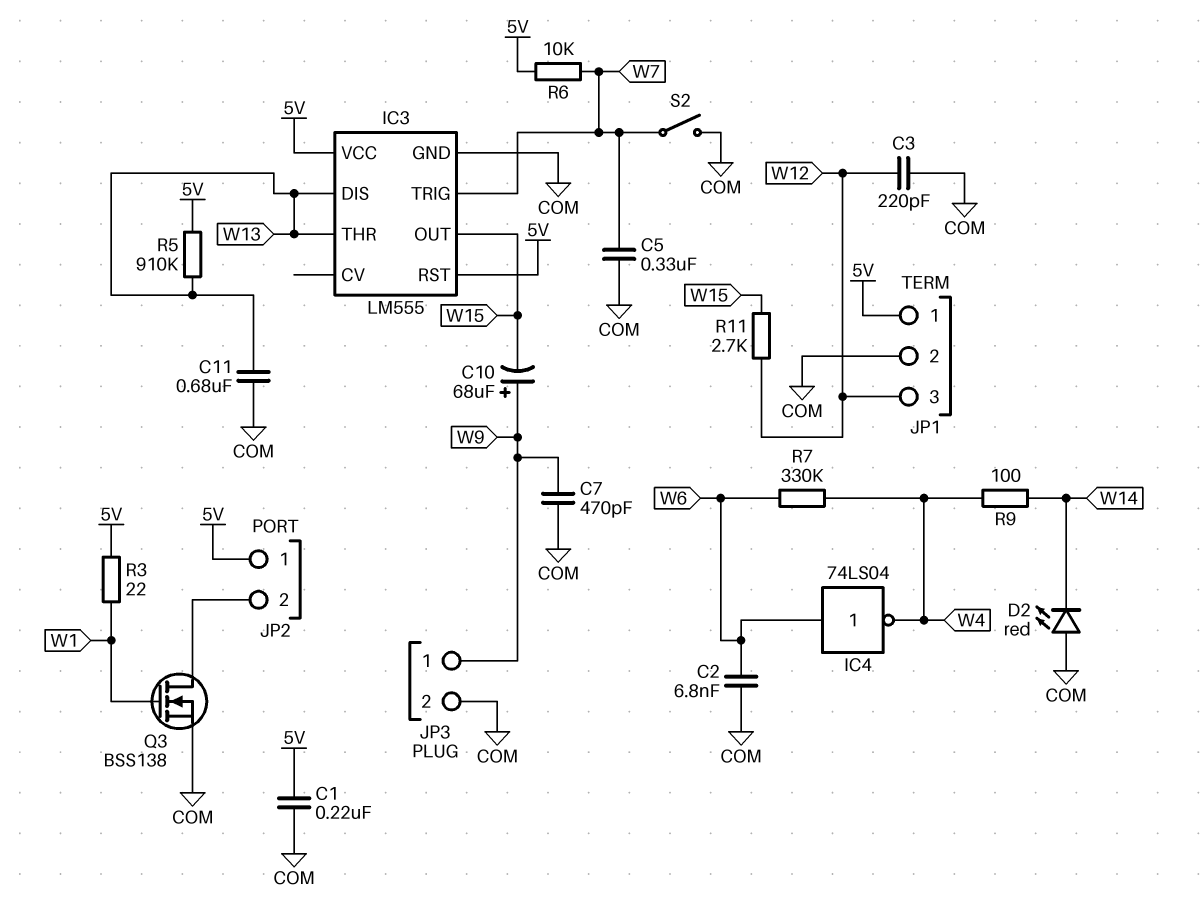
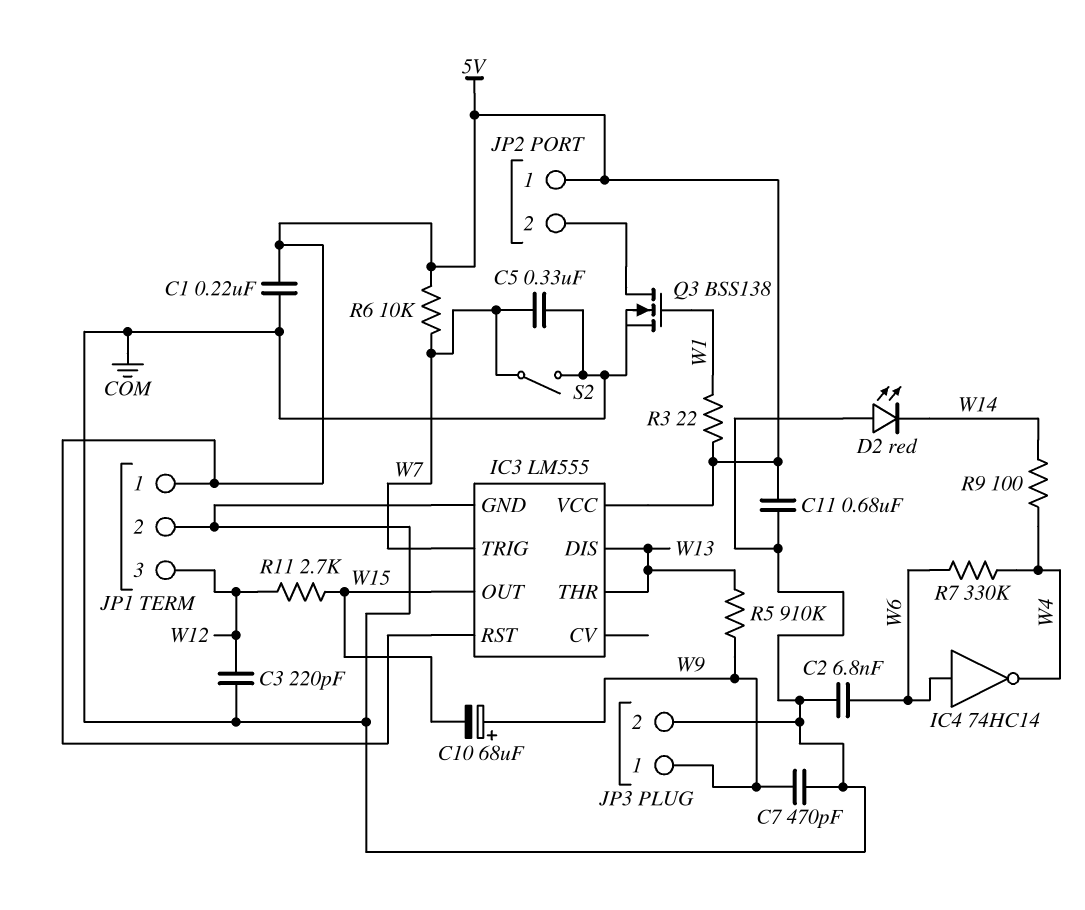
C11: 680nF (COM, W13) -> 680nF (5V, COM)
IC4: NOT 74LS04 (in W6, out W4) -> NOT 74HC14 (in W6, out W4)
R5: 910k (5V, W13) -> 910k (W9, W13)

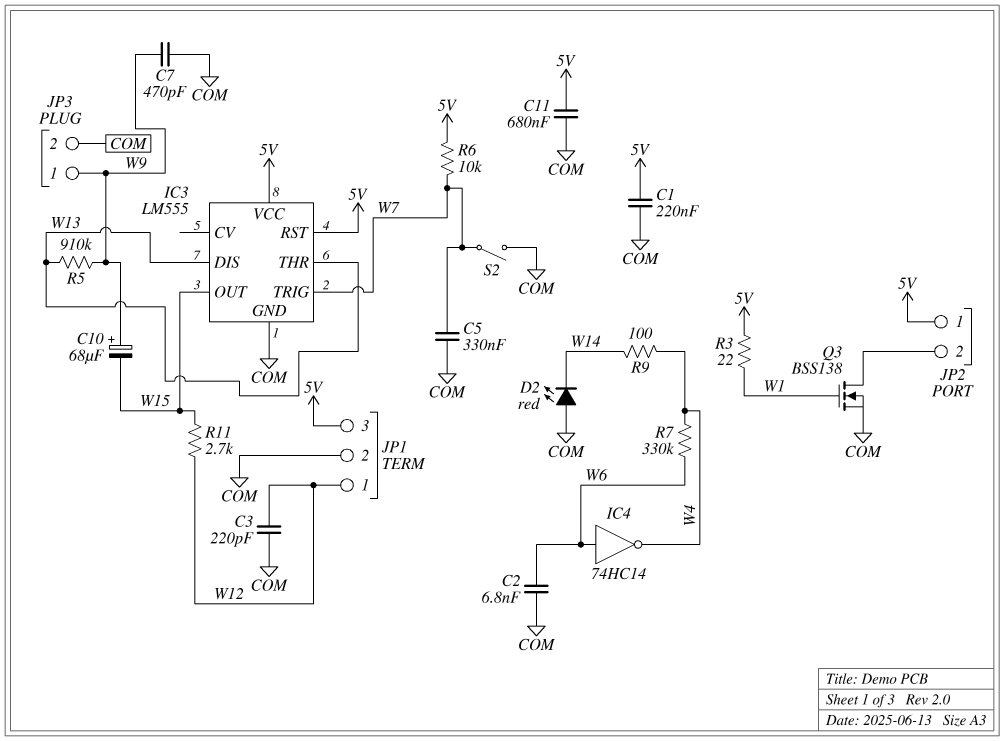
JP1 pin 1: 5V -> W12
JP1 pin 3: W12 -> 5V

